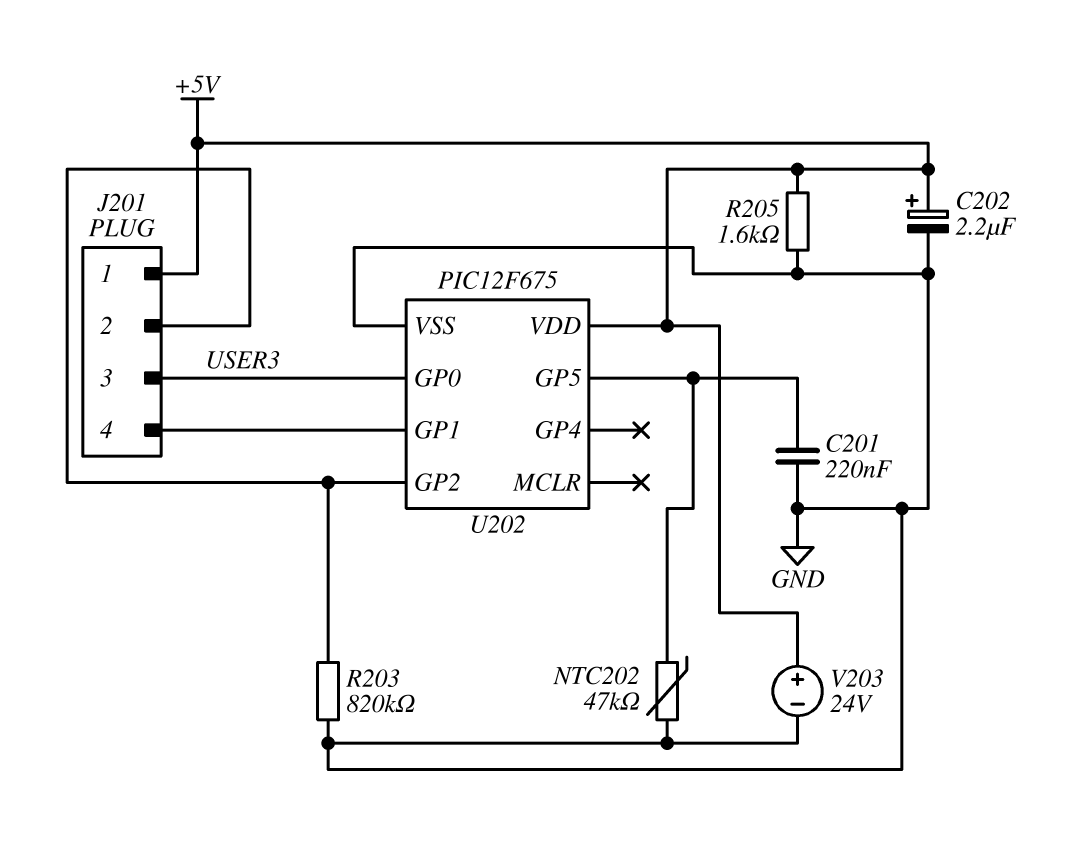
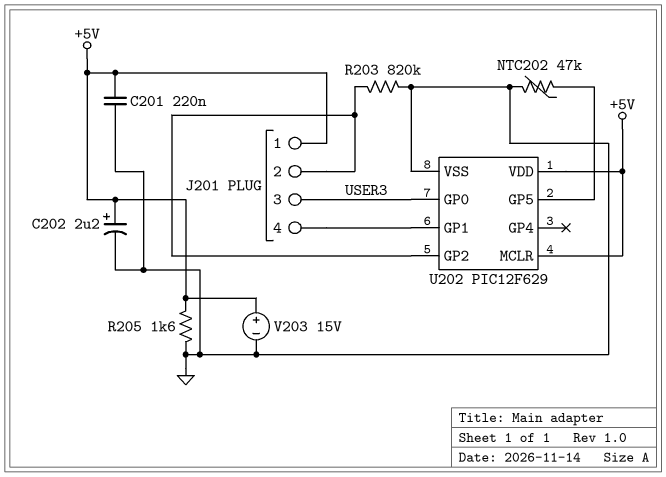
C201: 220nF (GND, U202/GP5) -> 220nF (+5V, GND)
U202: PIC12F675 -> PIC12F629
U202 pin MCLR: none -> +5V
V203: 24V (plus +5V, minus GND) -> 15V (plus +5V, minus GND)

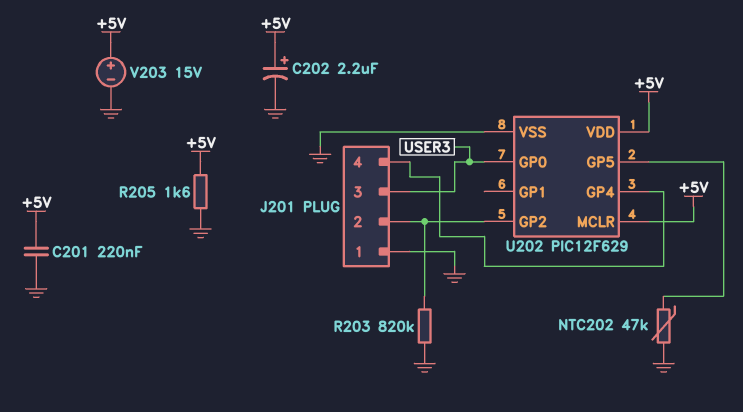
J201 pin 1: +5V -> GND
U202 pin GP1: J201/4 -> none
U202 pin GP4: none -> J201/4

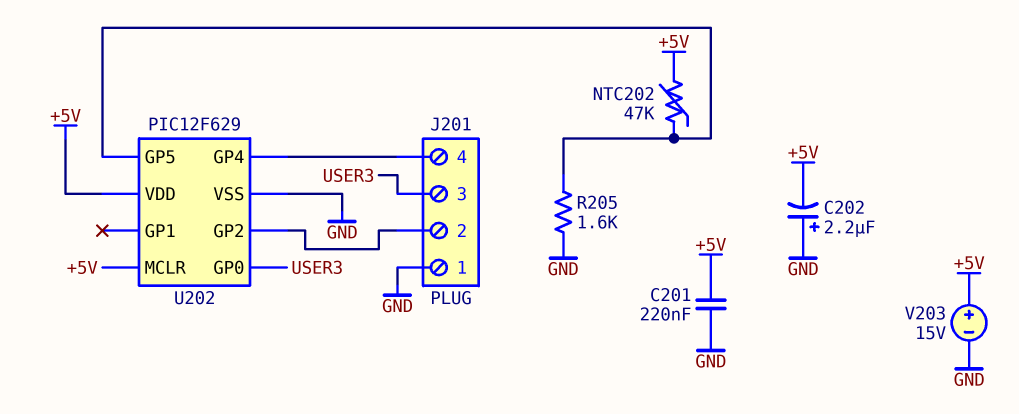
C202: 2.2uF (plus +5V, minus GND) -> 2.2uF (plus GND, minus +5V)
NTC202: 47k (GND, U202/GP5) -> 47k (+5V, U202/GP5)
R203: 820k (GND, J201/2) -> none
R205: 1.6k (+5V, GND) -> 1.6k (GND, U202/GP5)

